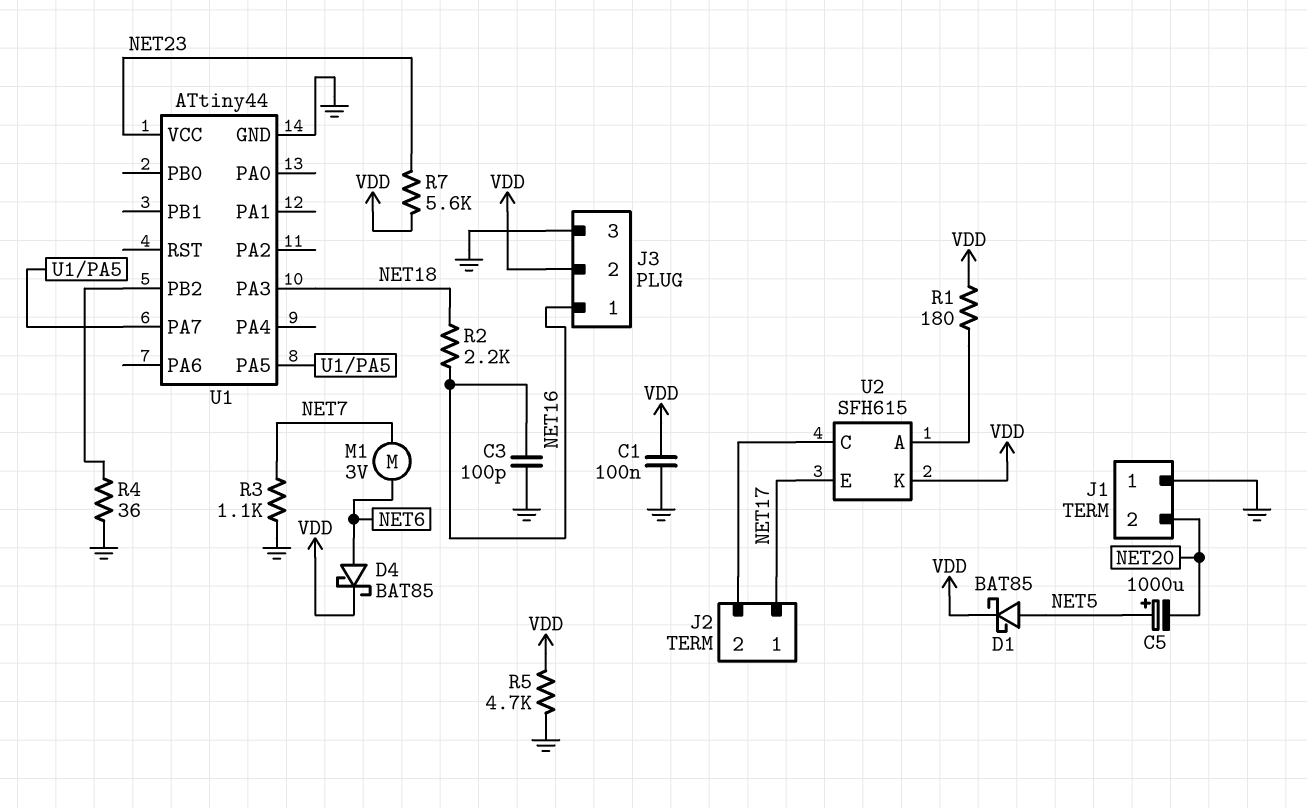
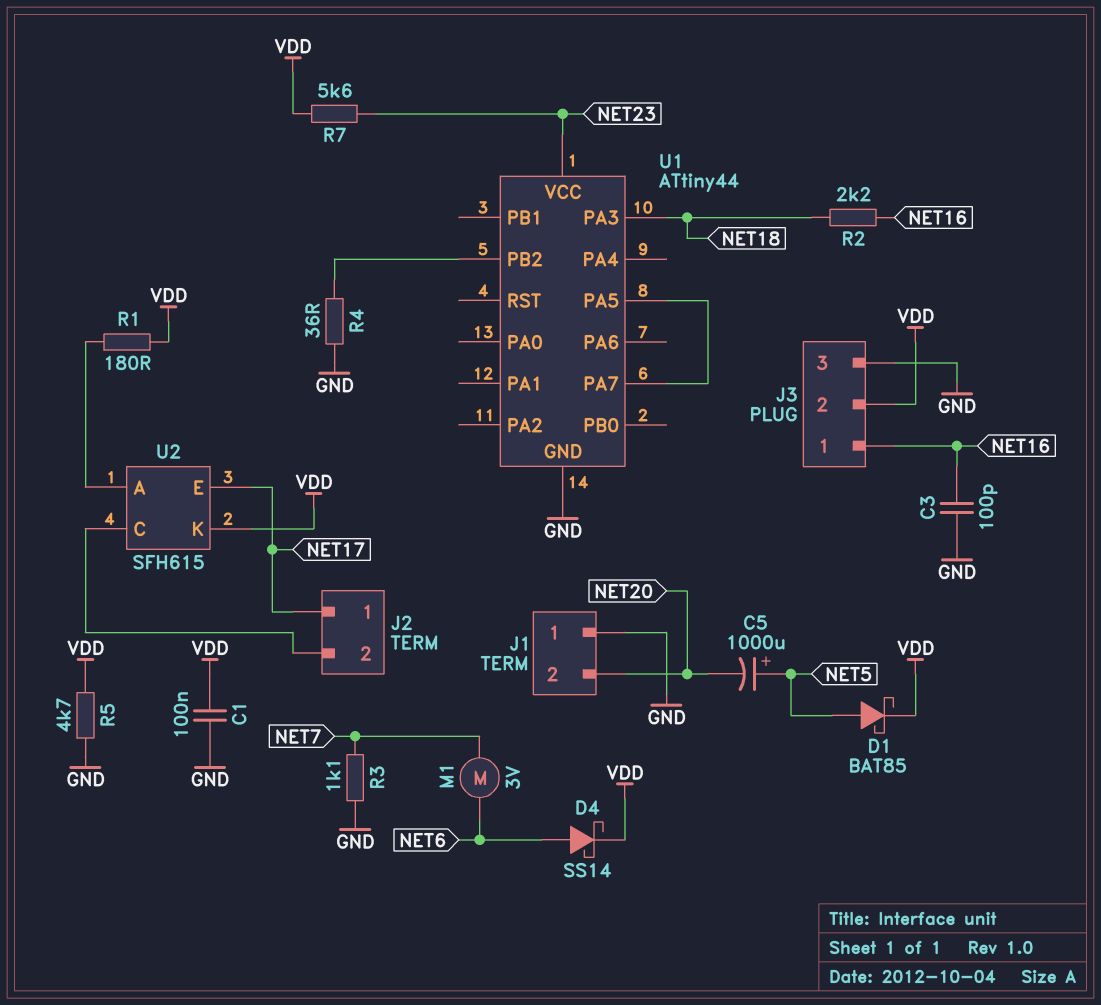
D4: schottky BAT85 (A NET6, K VDD) -> schottky SS14 (A NET6, K VDD)

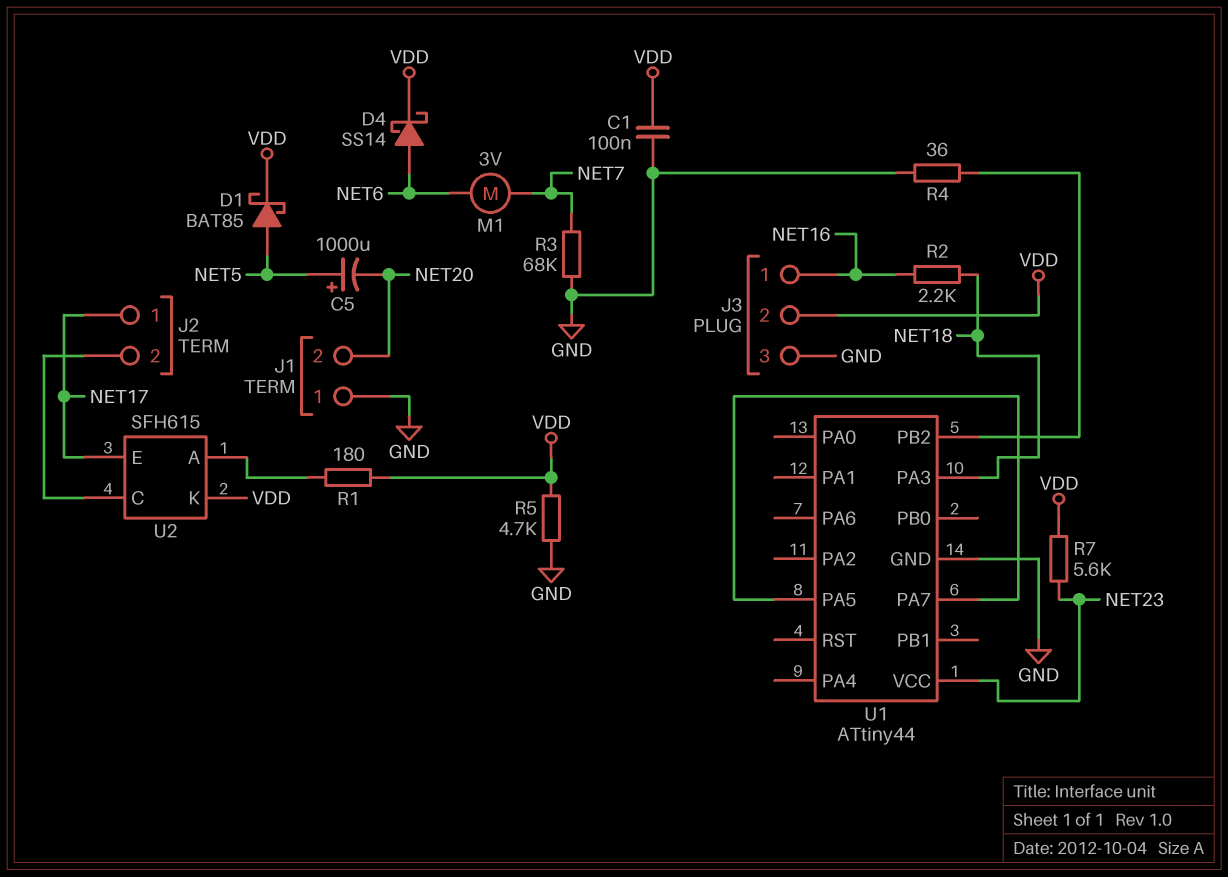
C3: 100pF (GND, NET16) -> none
R3: 1.1k (GND, NET7) -> 68k (GND, NET7)

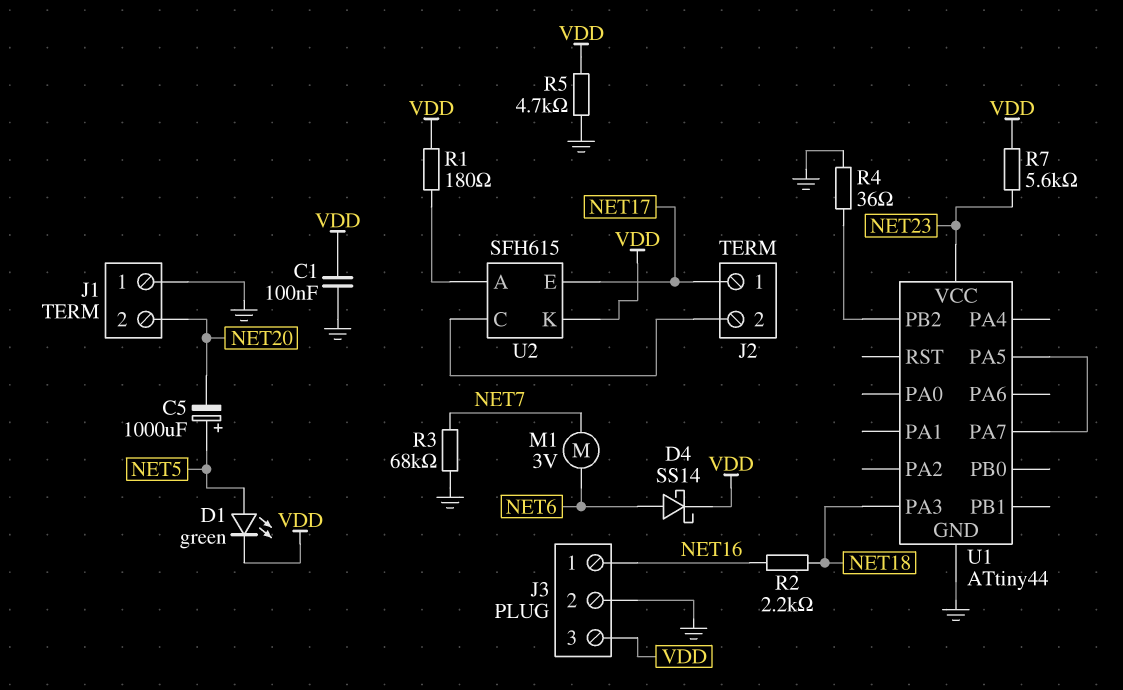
D1: schottky BAT85 (A NET5, K VDD) -> LED green (A NET5, K VDD)
J3 pin 2: VDD -> GND
J3 pin 3: GND -> VDD

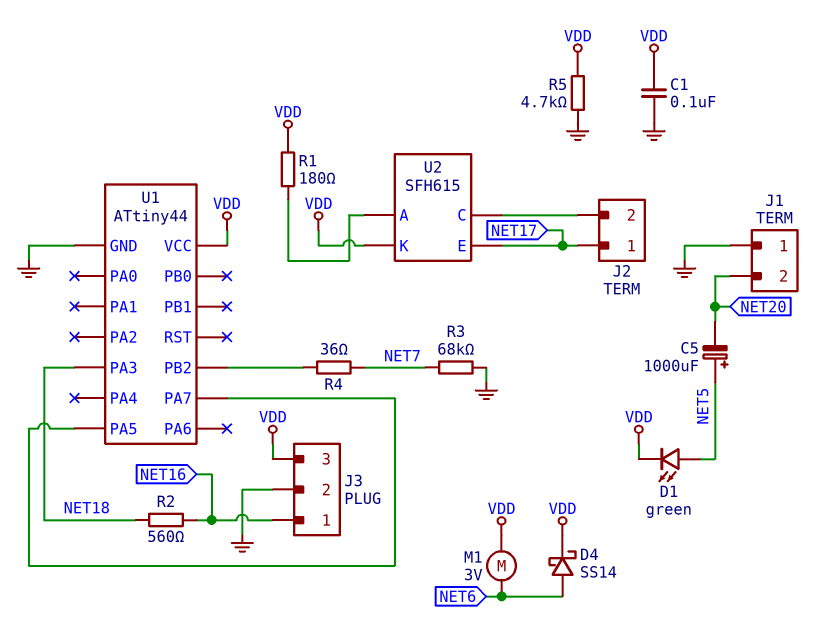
M1: motor 3V (NET6, NET7) -> motor 3V (NET6, VDD)
R2: 2.2k (NET16, NET18) -> 560 (NET16, NET18)
R4: 36 (GND, U1/PB2) -> 36 (NET7, U1/PB2)
R7: 5.6k (NET23, VDD) -> none
U1 pin VCC: NET23 -> VDD

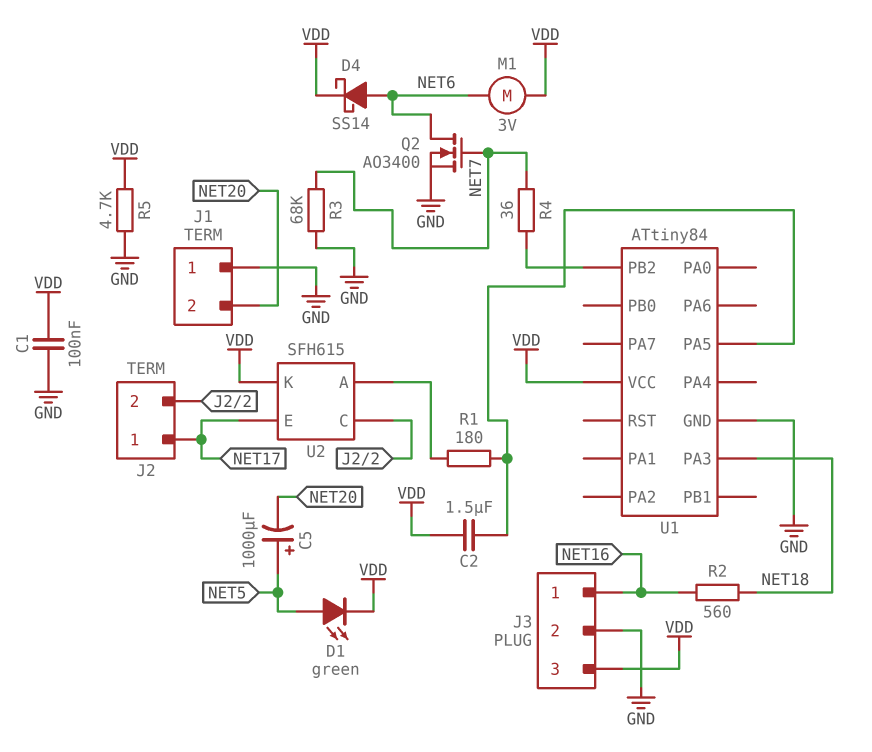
C2: none -> 1.5uF (U1/PA5, VDD)
Q2: none -> NMOS AO3400 (G NET7, D NET6, S GND)
R1: 180 (U2/A, VDD) -> 180 (U1/PA5, U2/A)
U1: ATtiny44 -> ATtiny84
U1 pin PA7: U1/PA5 -> none

